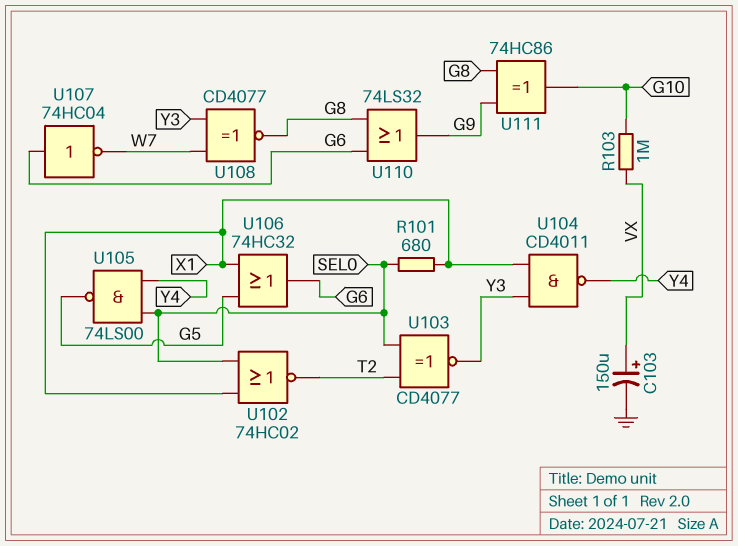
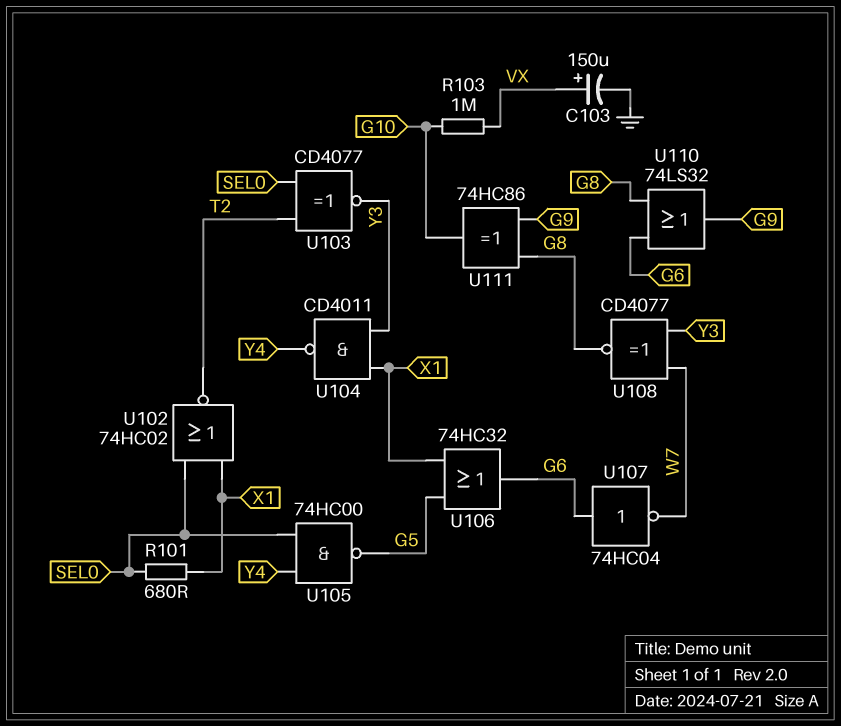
U105: NAND 74LS00 (in SEL0, in Y4, out G5) -> NAND 74HC00 (in SEL0, in Y4, out G5)

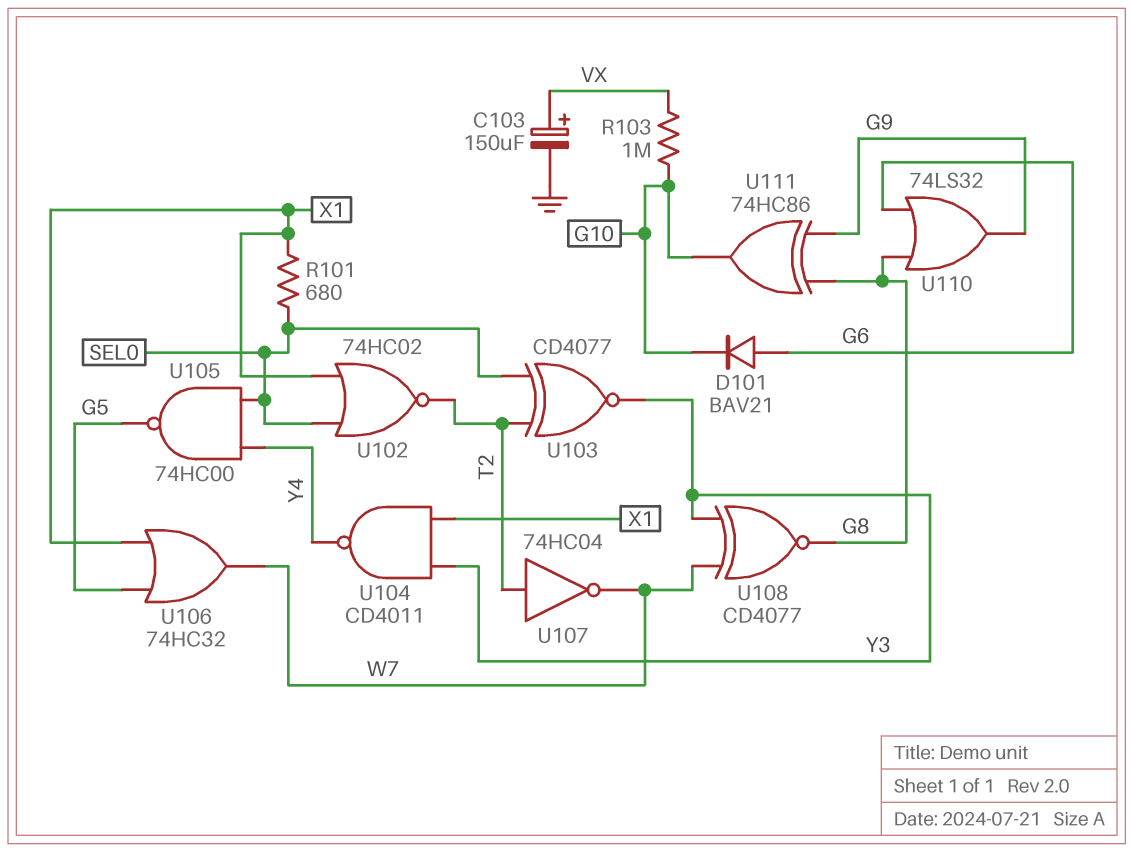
D101: none -> diode BAV21 (A G6, K G10)
U106: OR 74HC32 (in G5, in X1, out G6) -> OR 74HC32 (in G5, in X1, out W7)
U107: NOT 74HC04 (in G6, out W7) -> NOT 74HC04 (in T2, out W7)

